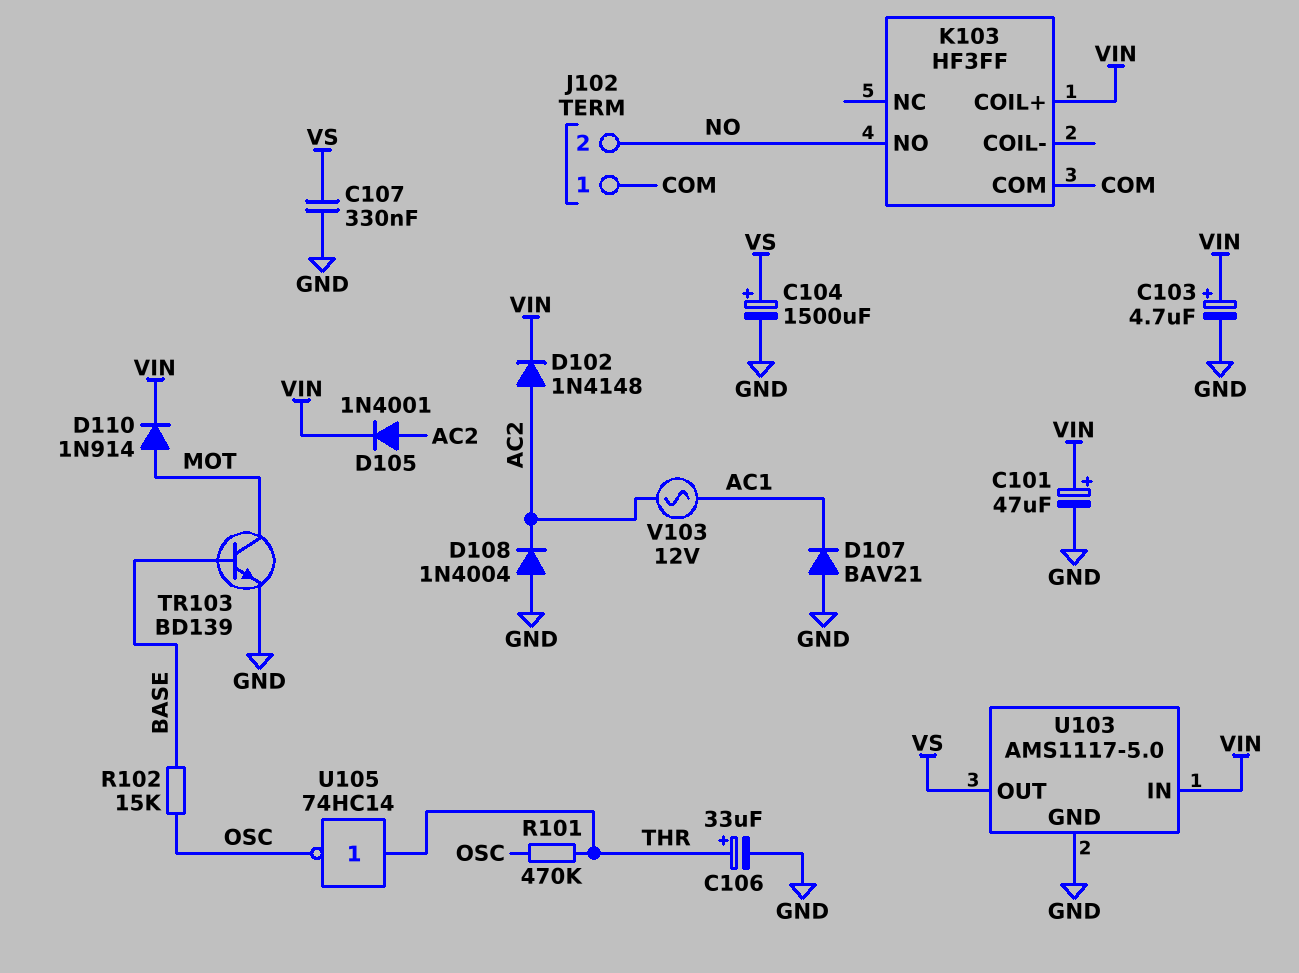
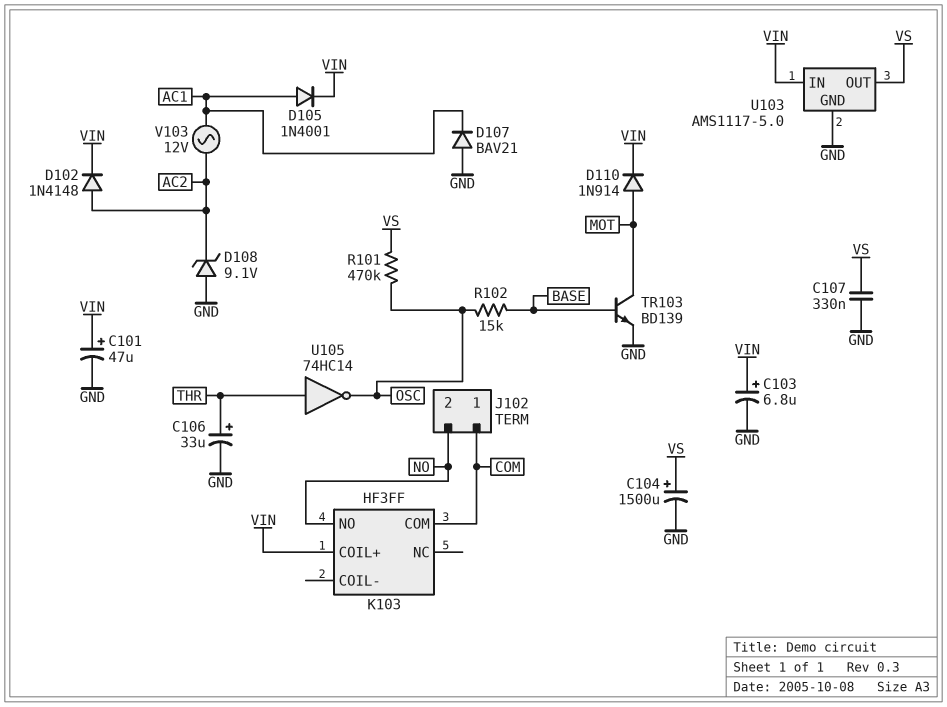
C103: 4.7uF (plus VIN, minus GND) -> 6.8uF (plus VIN, minus GND)
D105: diode 1N4001 (A AC2, K VIN) -> diode 1N4001 (A AC1, K VIN)
D108: diode 1N4004 (A GND, K AC2) -> zener 9.1V (A GND, K AC2)
R101: 470k (OSC, THR) -> 470k (OSC, VS)

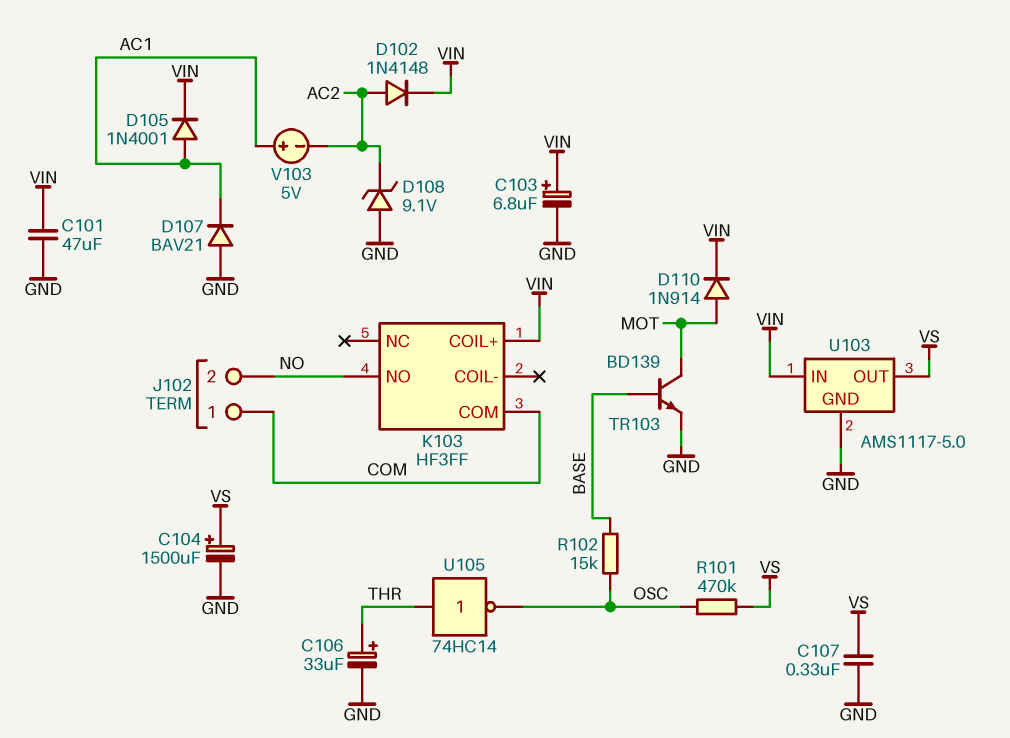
C101: 47uF (plus VIN, minus GND) -> 47uF (GND, VIN)
V103: AC 12V (AC1, AC2) -> 5V (plus AC1, minus AC2)

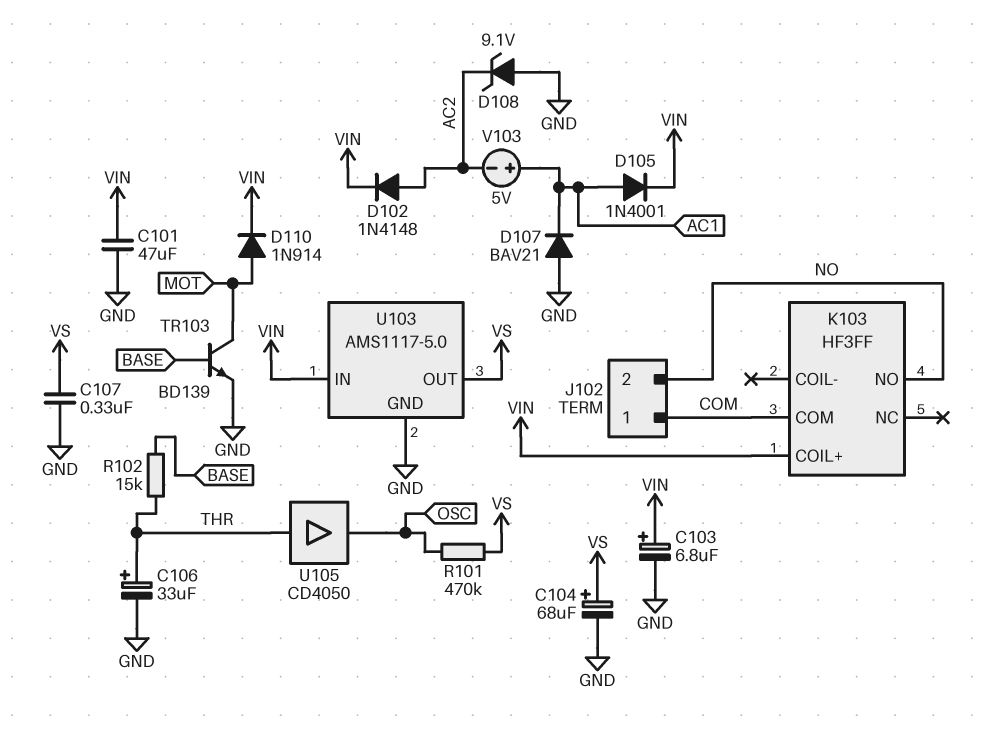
C104: 1500uF (plus VS, minus GND) -> 68uF (plus VS, minus GND)
R102: 15k (BASE, OSC) -> 15k (BASE, THR)
U105: NOT 74HC14 (in THR, out OSC) -> buffer CD4050 (in THR, out OSC)

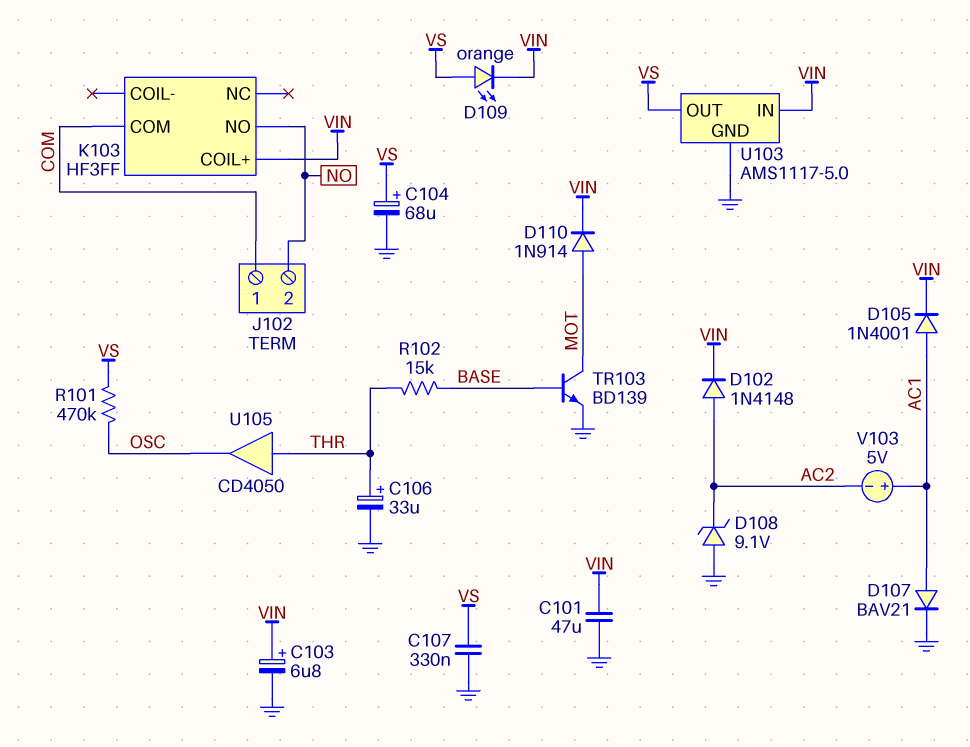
D107: diode BAV21 (A GND, K AC1) -> diode BAV21 (A AC1, K GND)
D109: none -> LED orange (A VS, K VIN)

